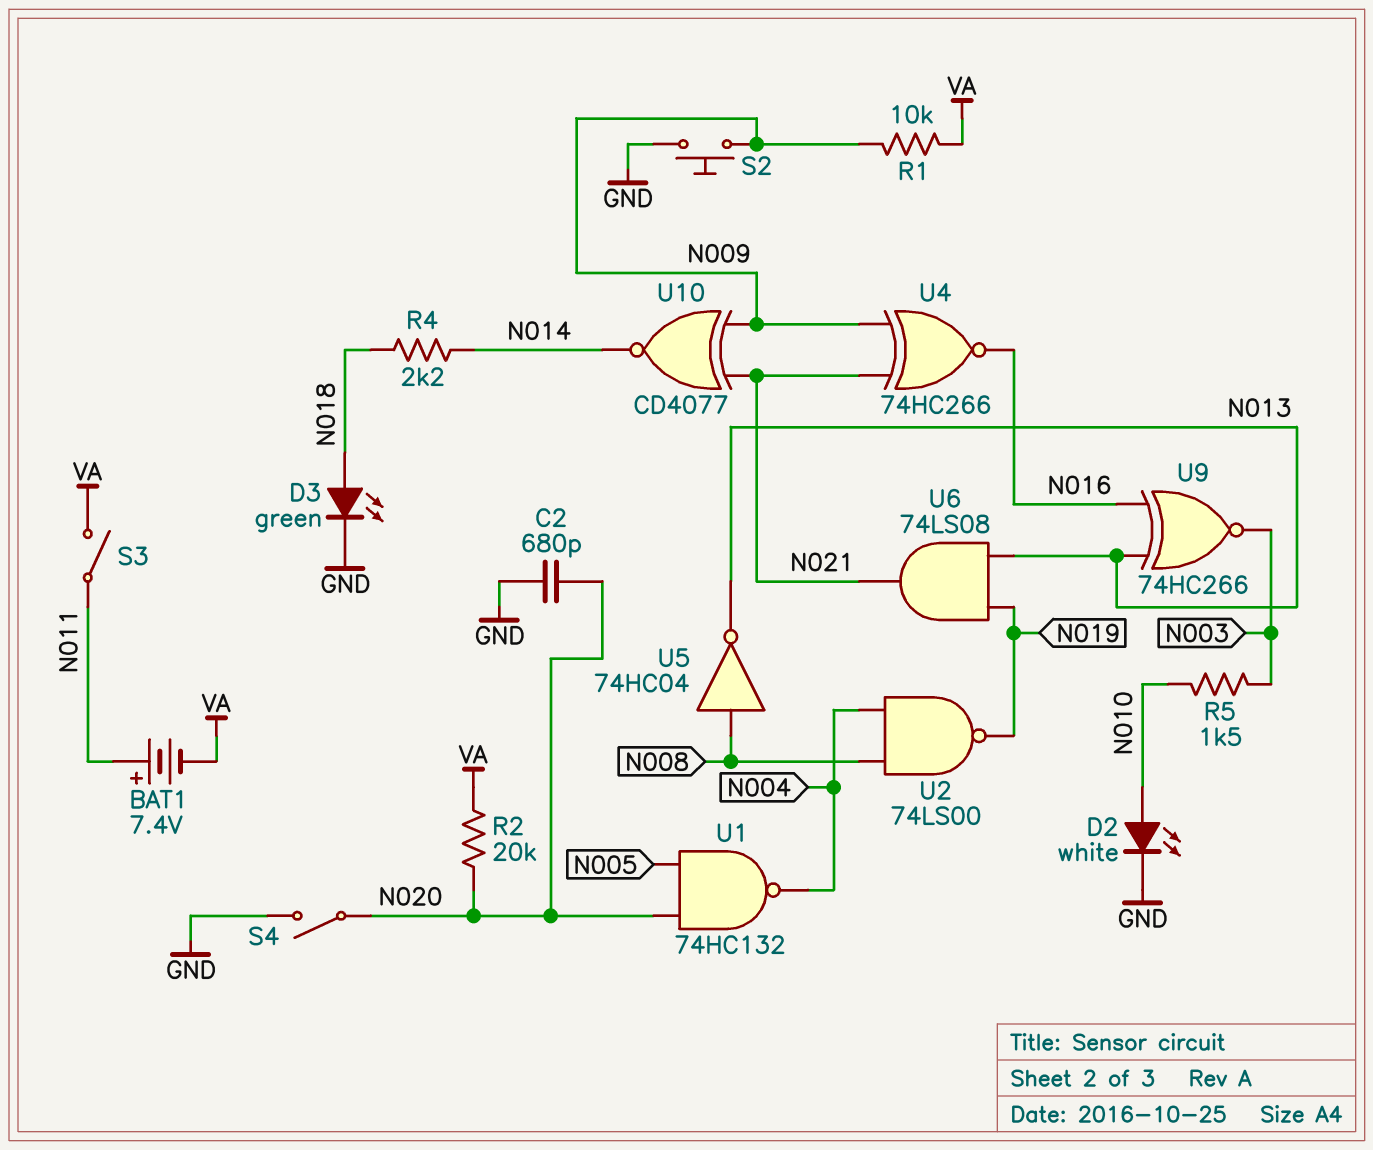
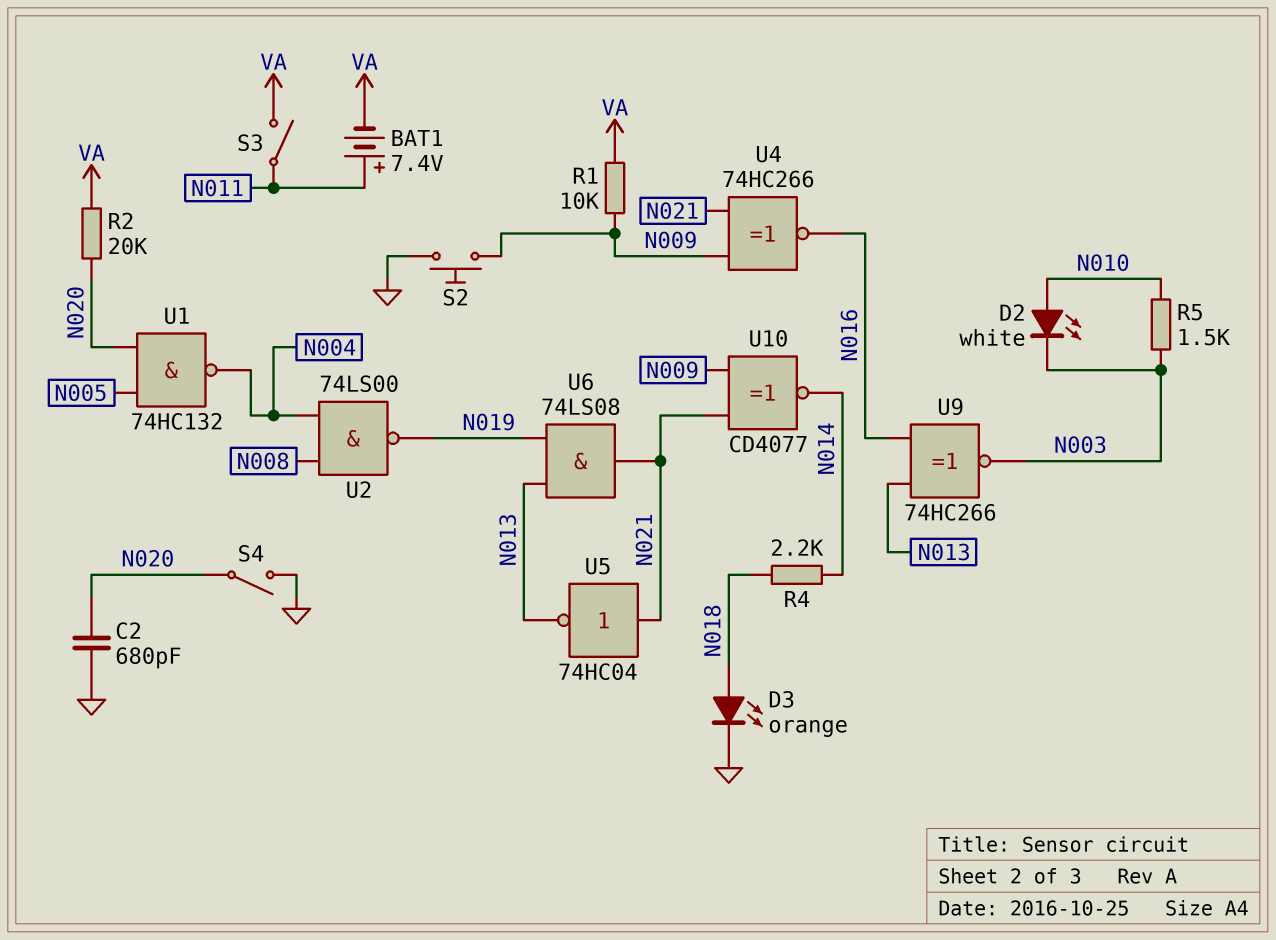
D2: LED white (A N010, K GND) -> LED white (A N010, K N003)
D3: LED green (A N018, K GND) -> LED orange (A N018, K GND)
U5: NOT 74HC04 (in N008, out N013) -> NOT 74HC04 (in N021, out N013)

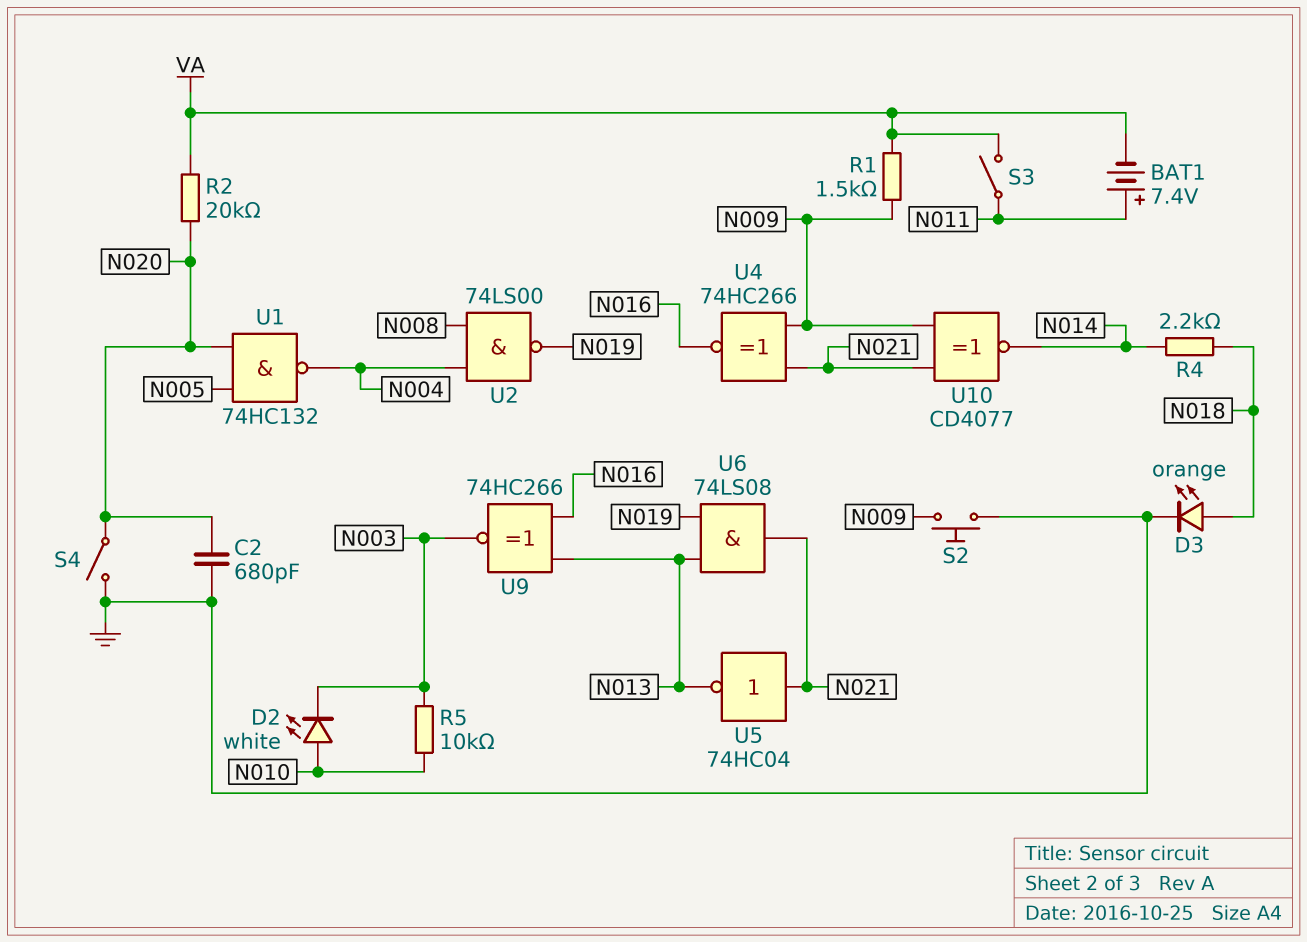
R1: 10k (N009, VA) -> 1.5k (N009, VA)
R5: 1.5k (N003, N010) -> 10k (N003, N010)

